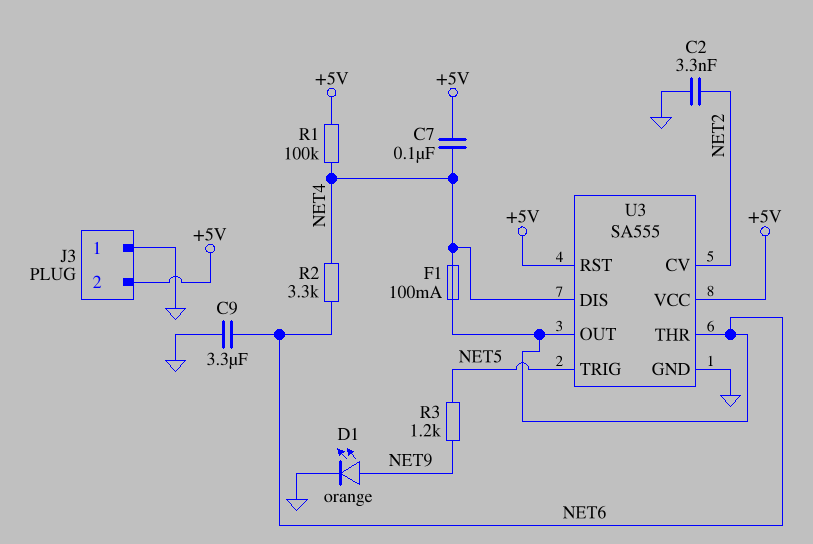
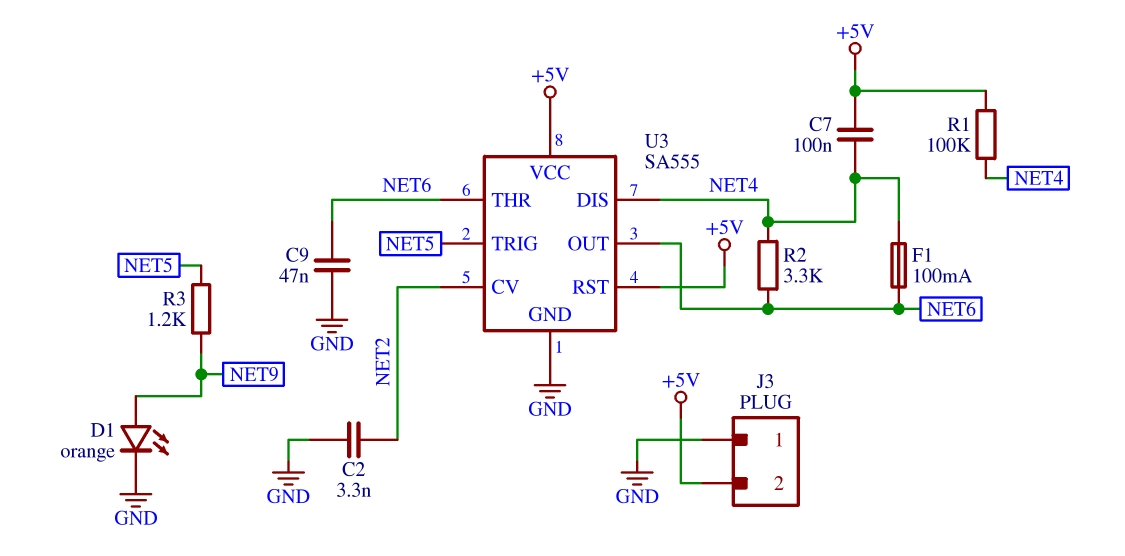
C9: 3.3uF (GND, NET6) -> 47nF (GND, NET6)

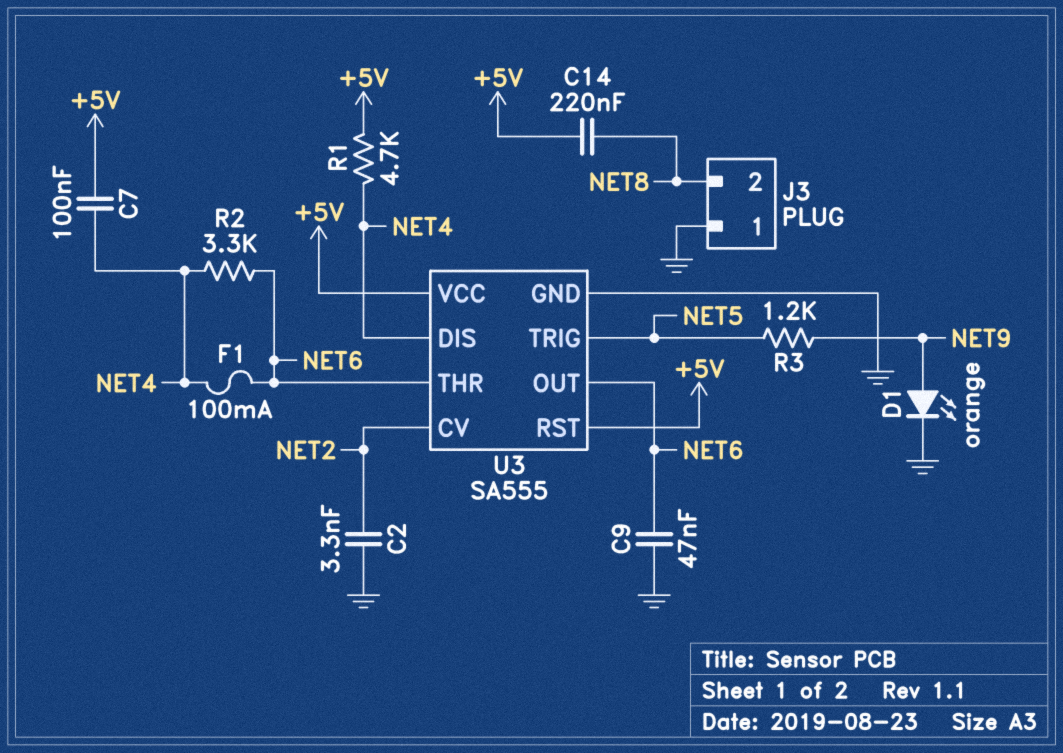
C14: none -> 220nF (+5V, NET8)
J3 pin 2: +5V -> NET8
R1: 100k (+5V, NET4) -> 4.7k (+5V, NET4)

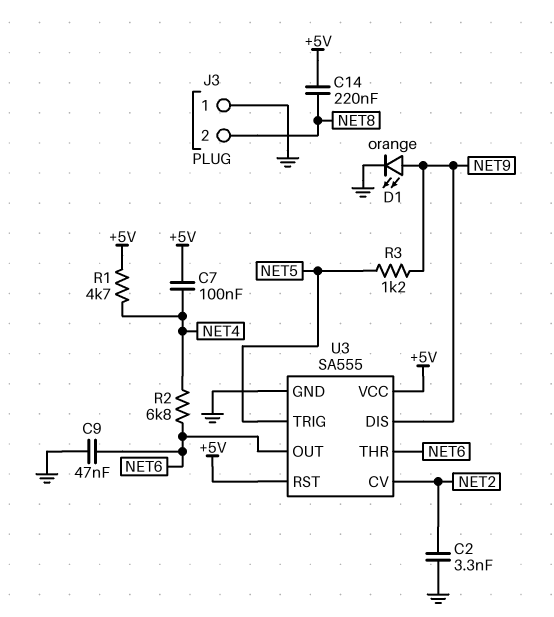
F1: 100mA (NET4, NET6) -> none
R2: 3.3k (NET4, NET6) -> 6.8k (NET4, NET6)
U3 pin DIS: NET4 -> NET9

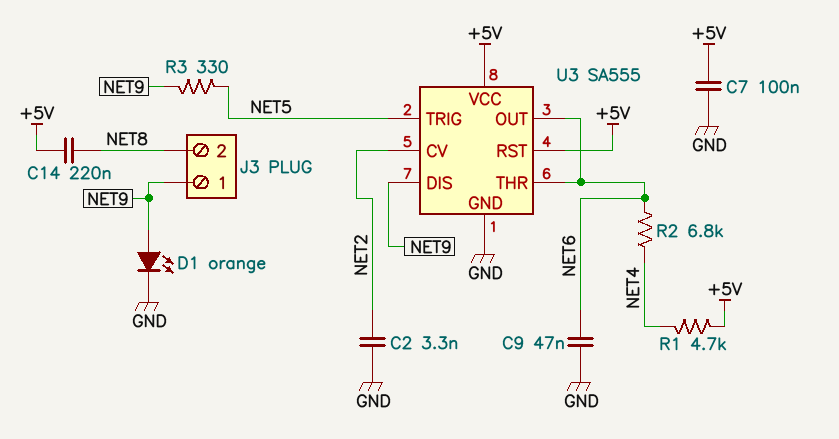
C7: 100nF (+5V, NET4) -> 100nF (+5V, GND)
J3 pin 1: GND -> NET9
R3: 1.2k (NET5, NET9) -> 330 (NET5, NET9)

